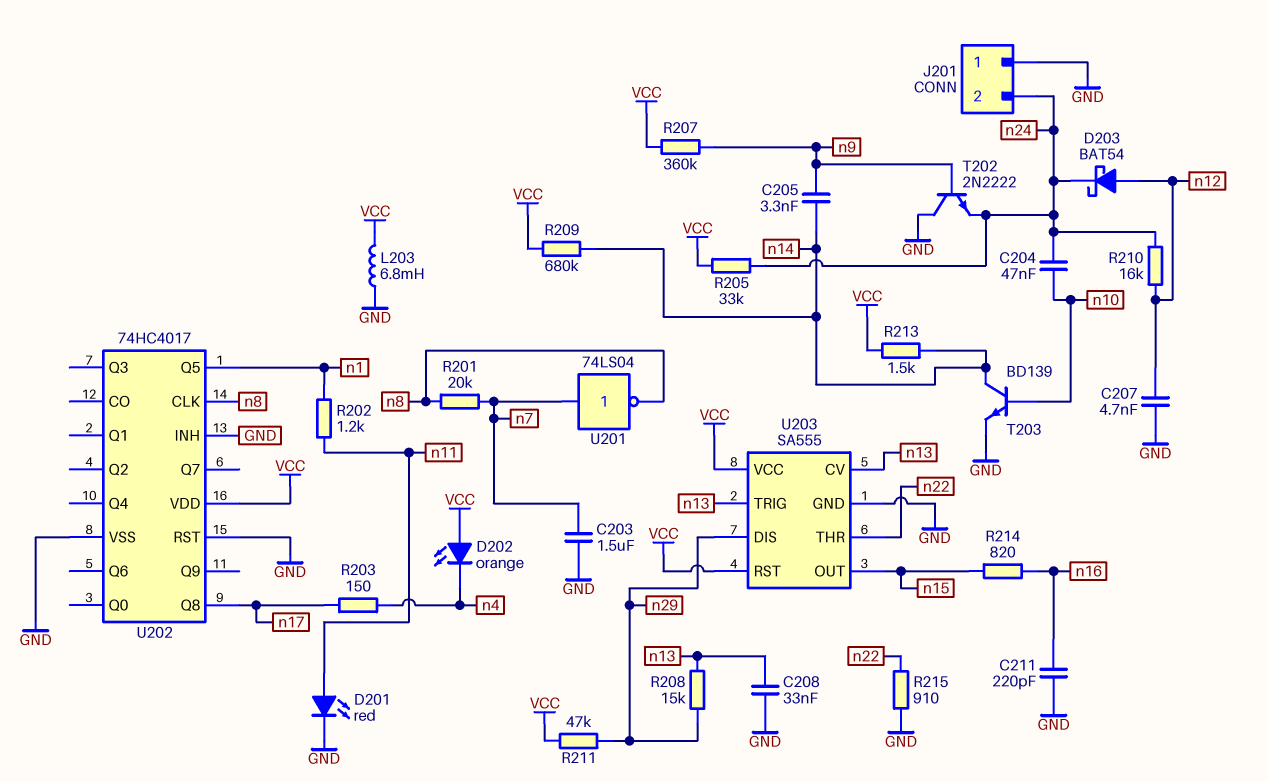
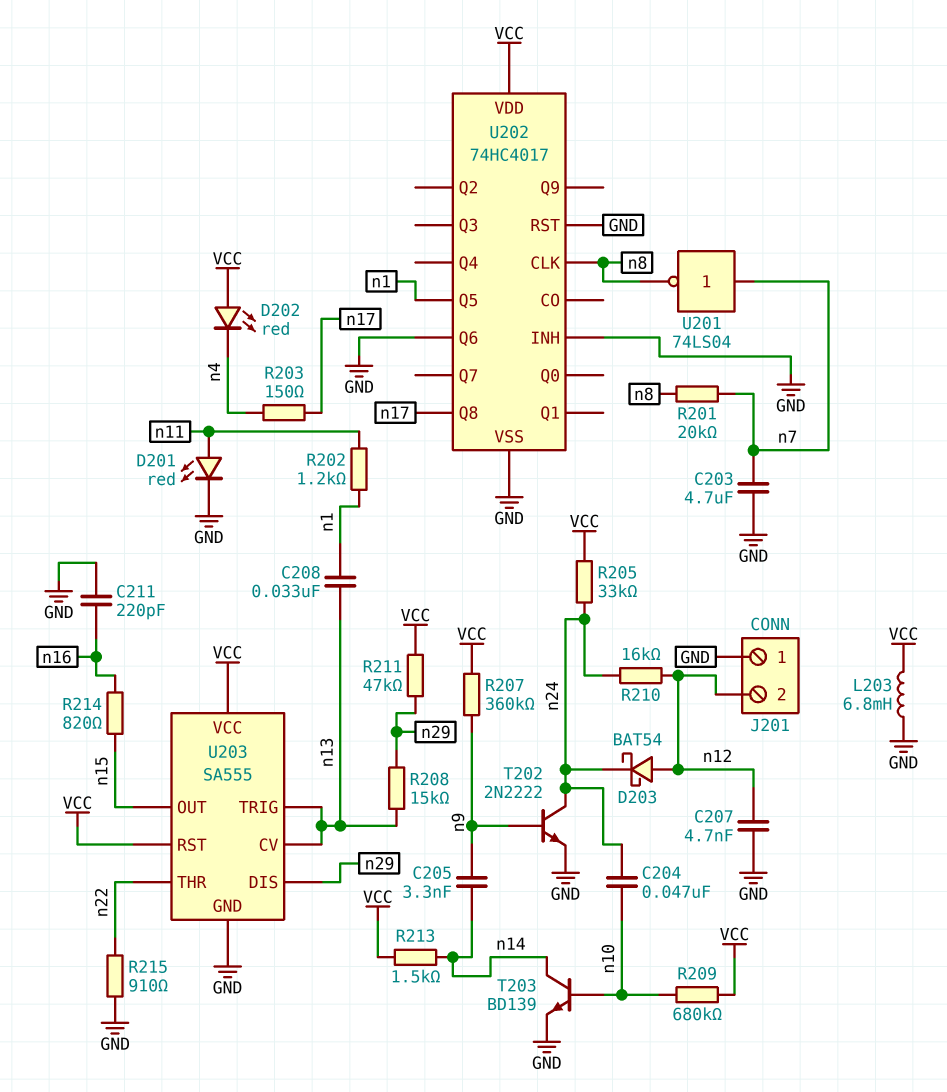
C203: 1.5uF (GND, n7) -> 4.7uF (GND, n7)
C208: 33nF (GND, n13) -> 33nF (n1, n13)
D202: LED orange (A VCC, K n4) -> LED red (A VCC, K n4)
J201 pin 2: n24 -> n12
R209: 680k (VCC, n14) -> 680k (VCC, n10)
T202: NPN 2N2222 (B n9, C GND, E n24) -> NPN 2N2222 (B n9, C n24, E GND)
U202 pin Q6: none -> GND

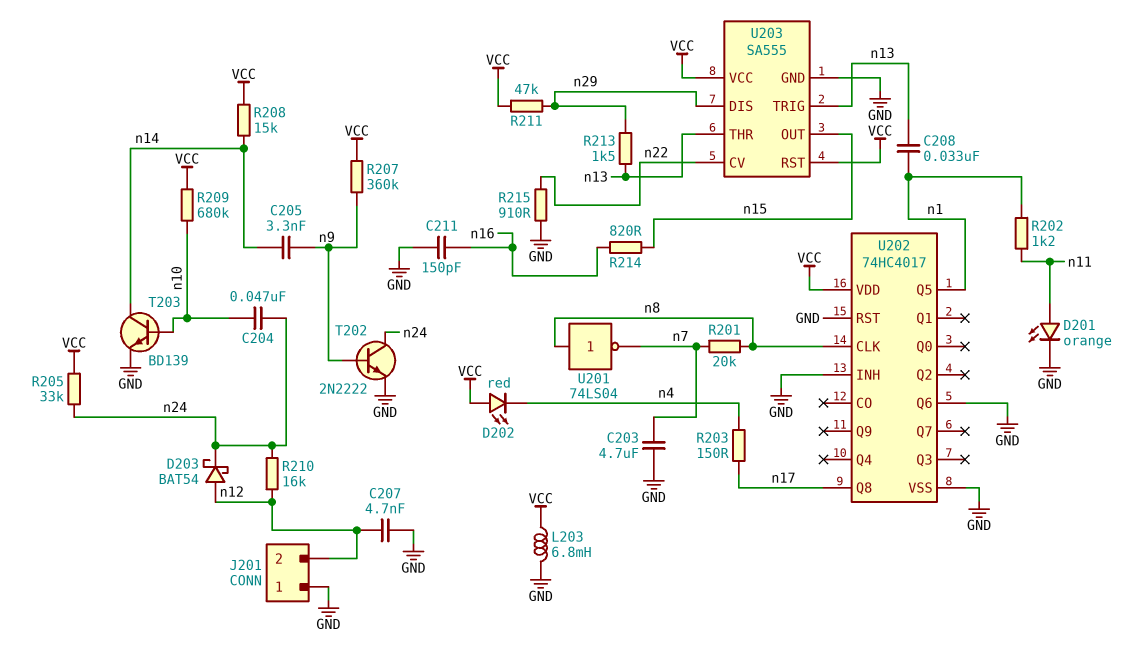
C211: 220pF (GND, n16) -> 150pF (GND, n16)
D201: LED red (A n11, K GND) -> LED orange (A n11, K GND)
R208: 15k (n13, n29) -> 15k (VCC, n14)
R213: 1.5k (VCC, n14) -> 1.5k (n13, n29)
U201: NOT 74LS04 (in n7, out n8) -> NOT 74LS04 (in n8, out n7)
U203 pin CV: n13 -> n22
U203 pin THR: n22 -> n13

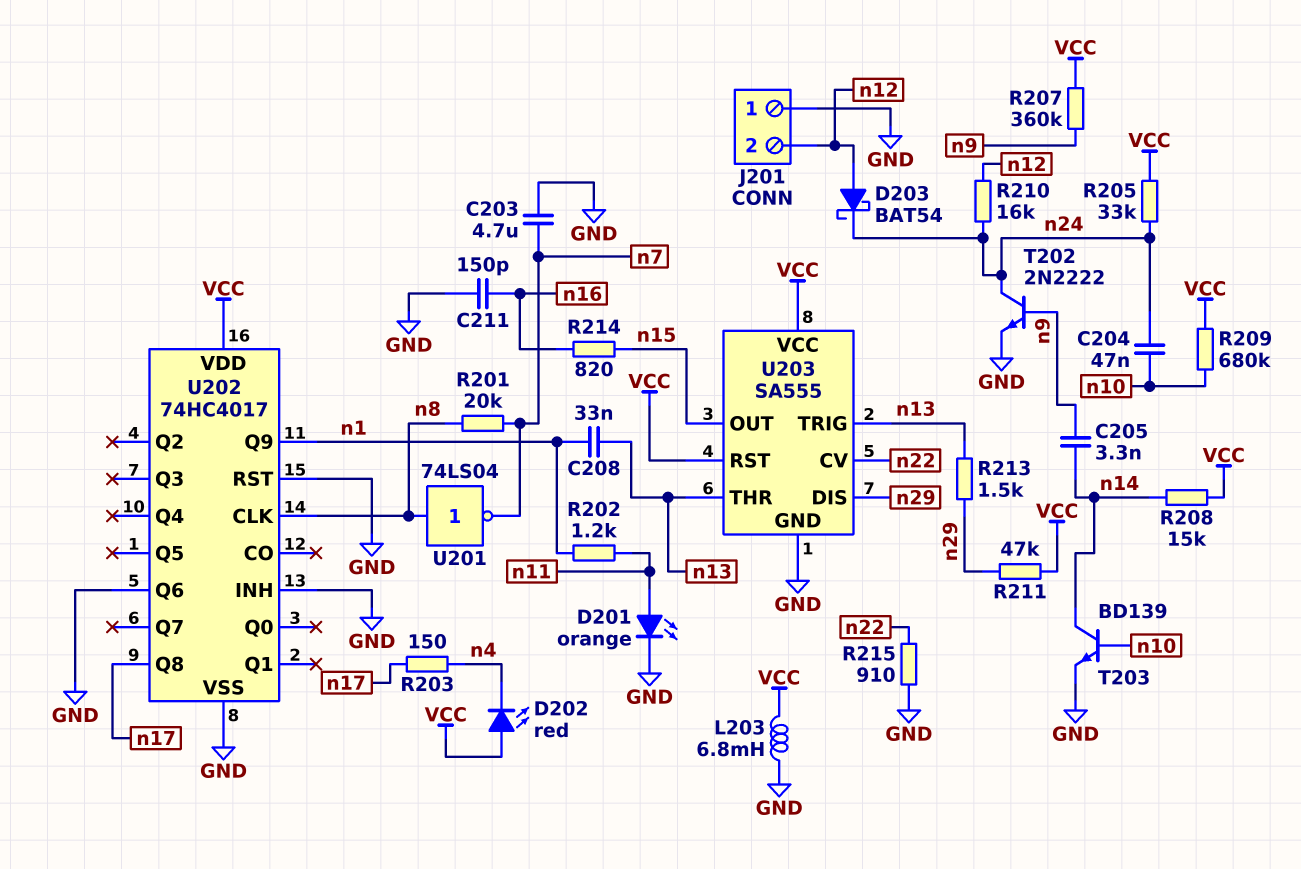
C207: 4.7nF (GND, n12) -> none
U202 pin Q5: n1 -> none
U202 pin Q9: none -> n1

